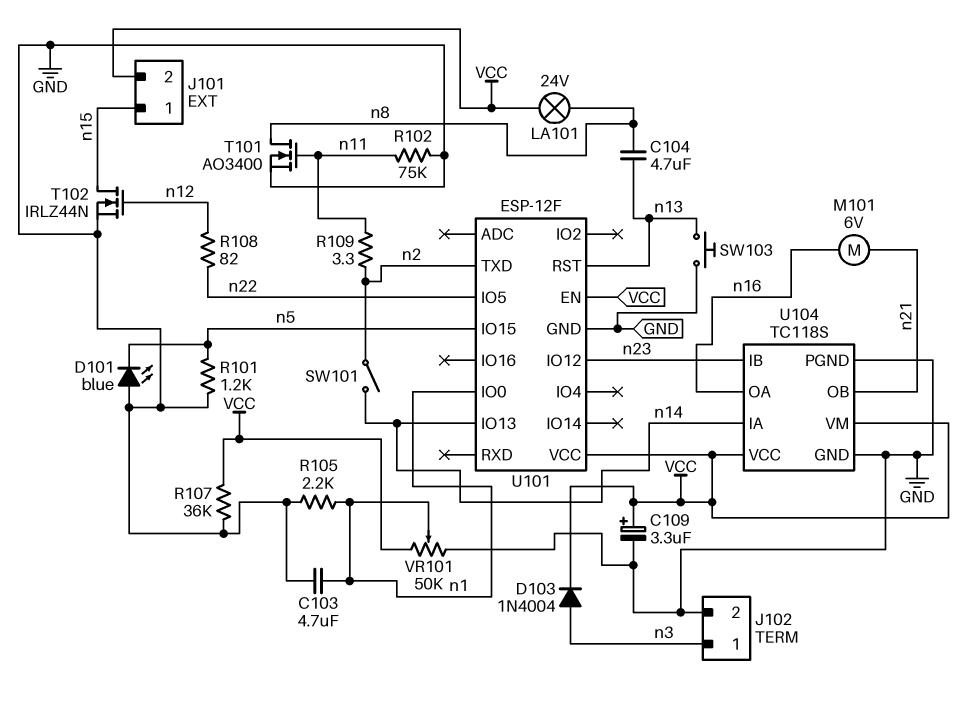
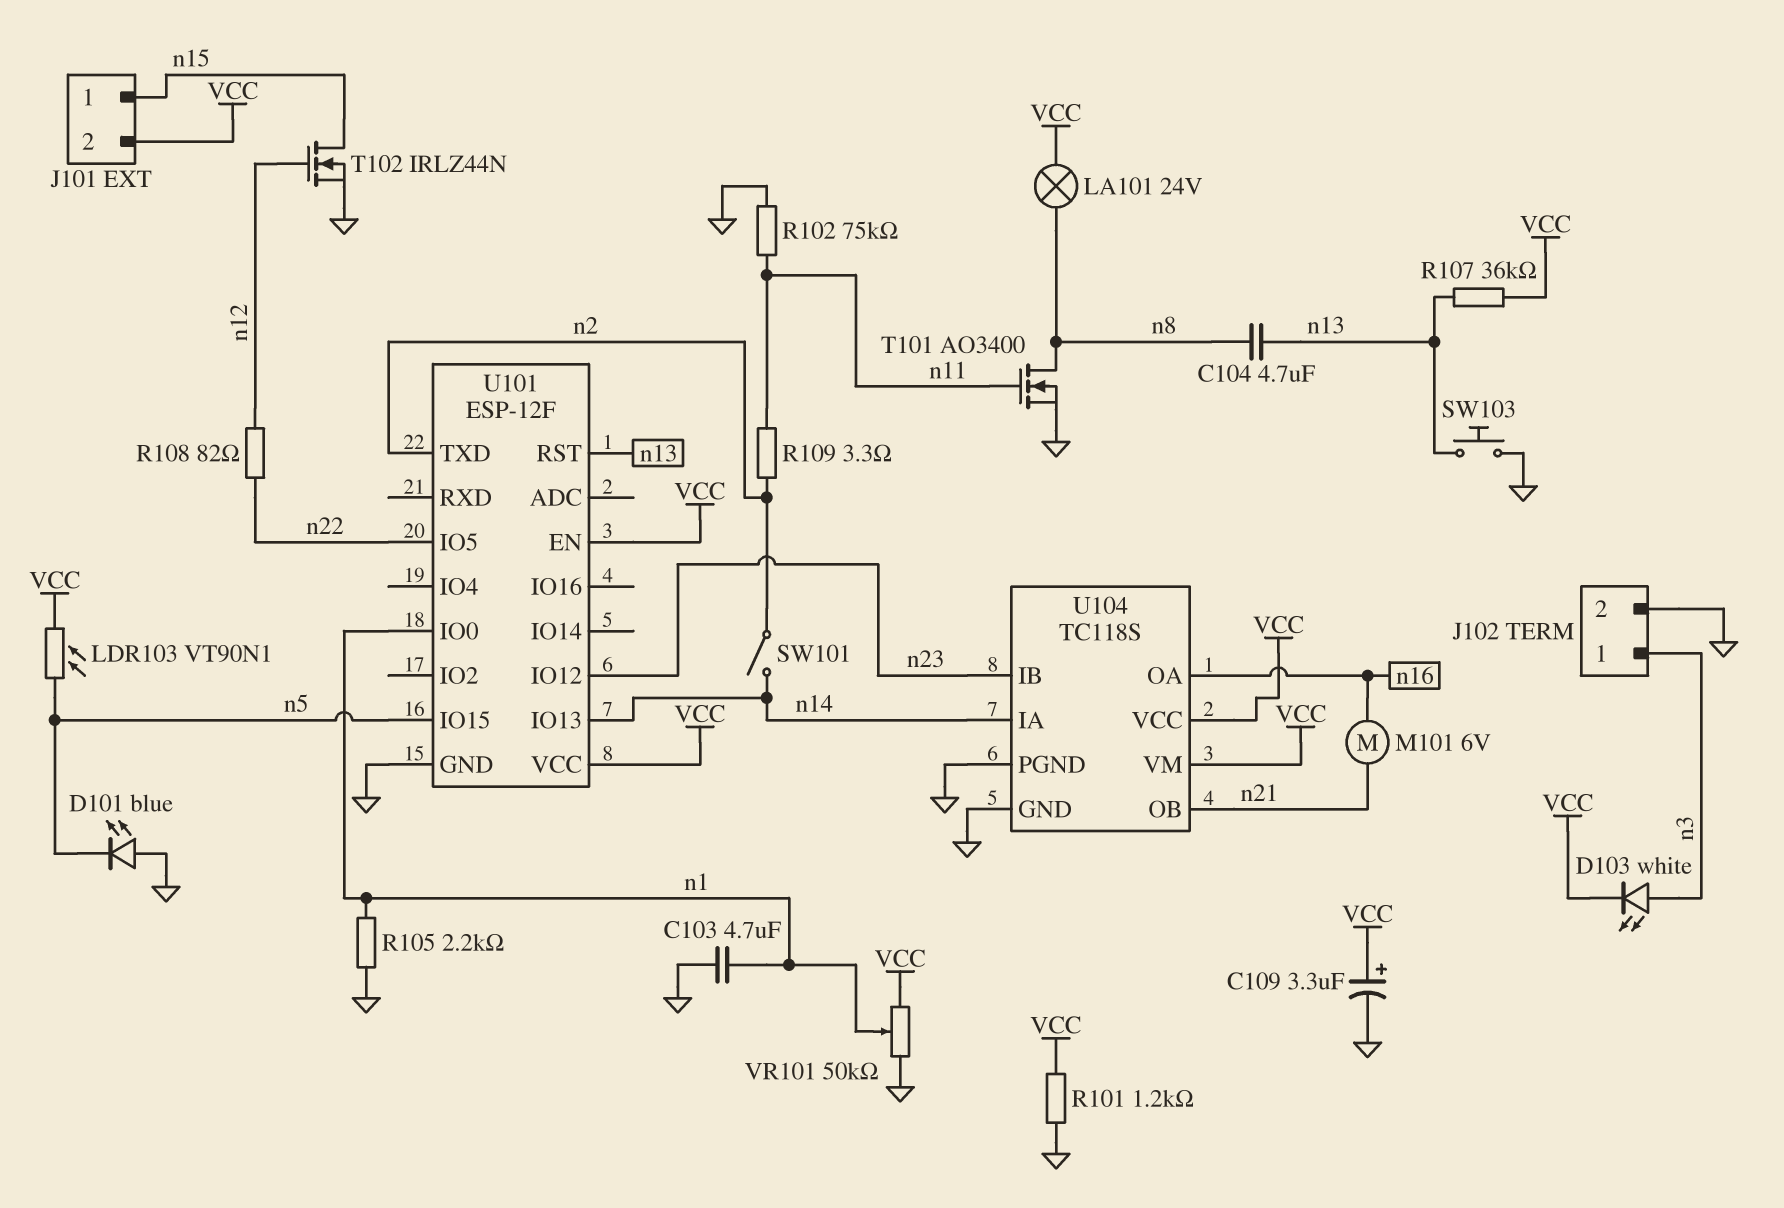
D103: diode 1N4004 (A n3, K VCC) -> LED white (A n3, K VCC)
LDR103: none -> VT90N1 (VCC, n5)
R101: 1.2k (GND, n5) -> 1.2k (GND, VCC)
R107: 36k (GND, VCC) -> 36k (VCC, n13)

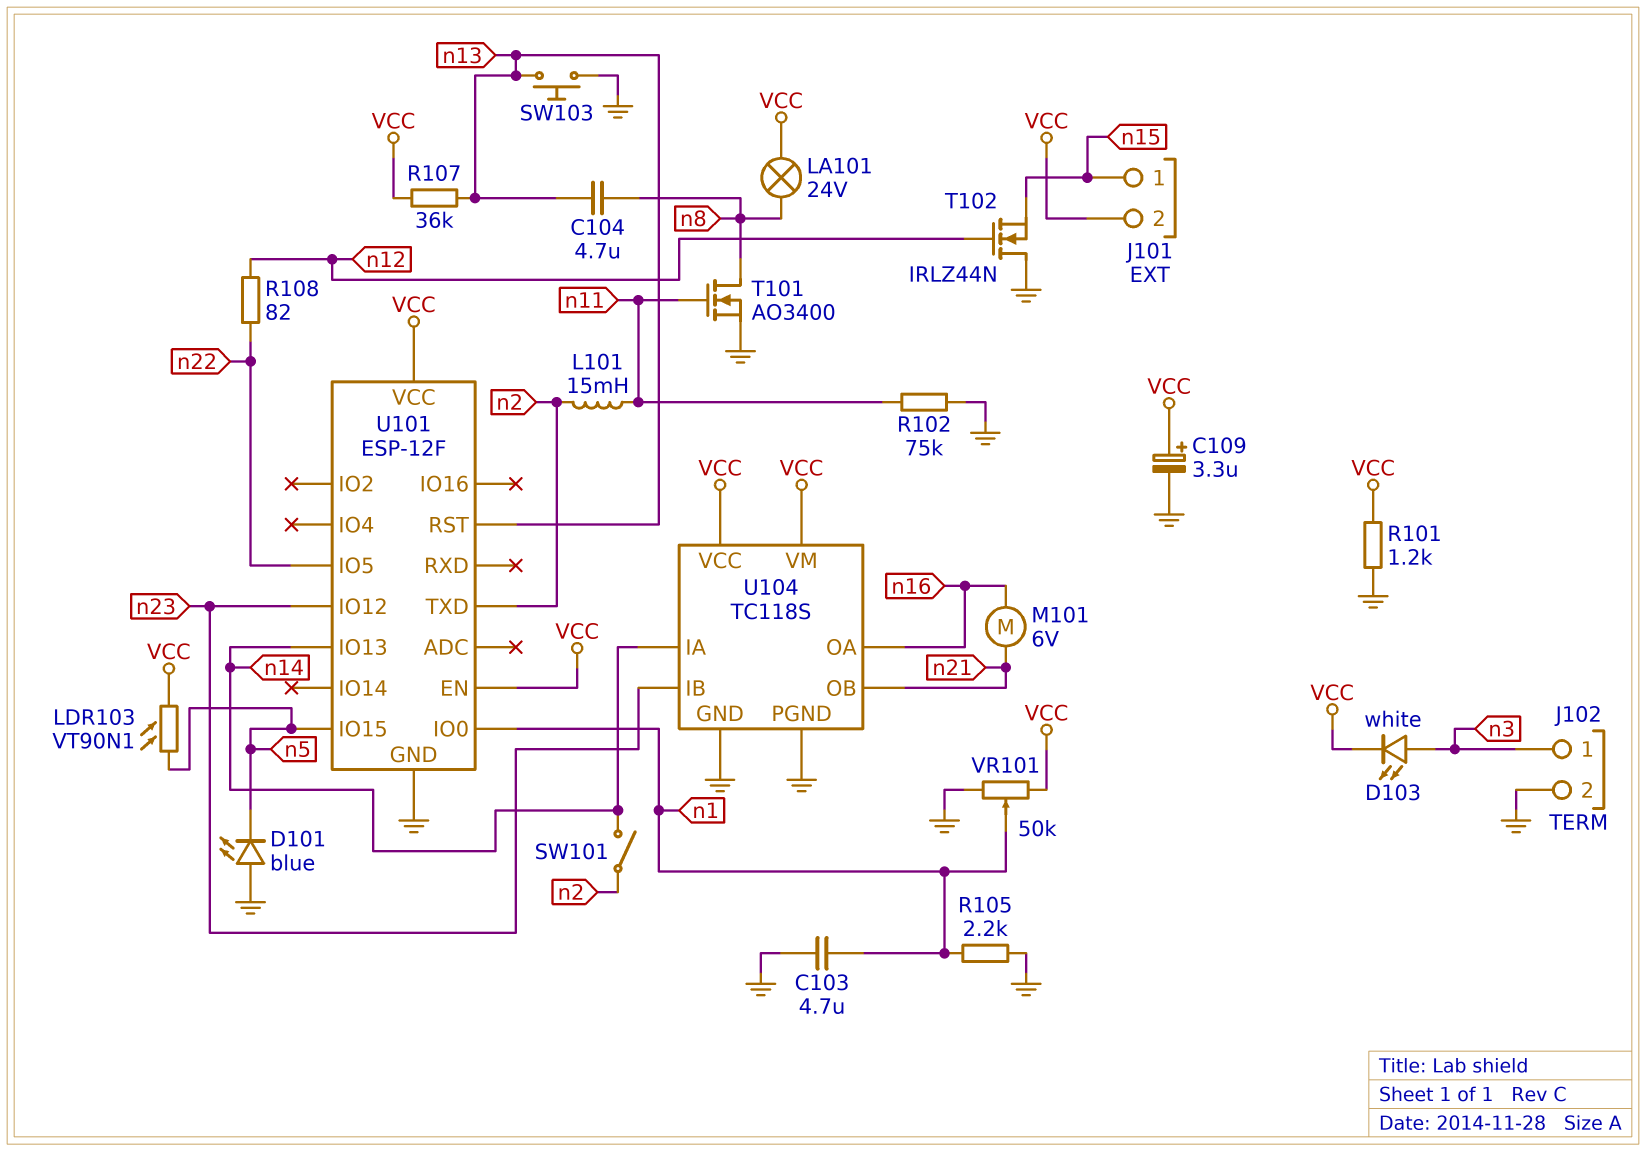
L101: none -> 15mH (n2, n11)
R109: 3.3 (n2, n11) -> none
T102: NMOS IRLZ44N (G n12, D n15, S GND) -> NMOS IRLZ44N (G n12, D GND, S n15)

